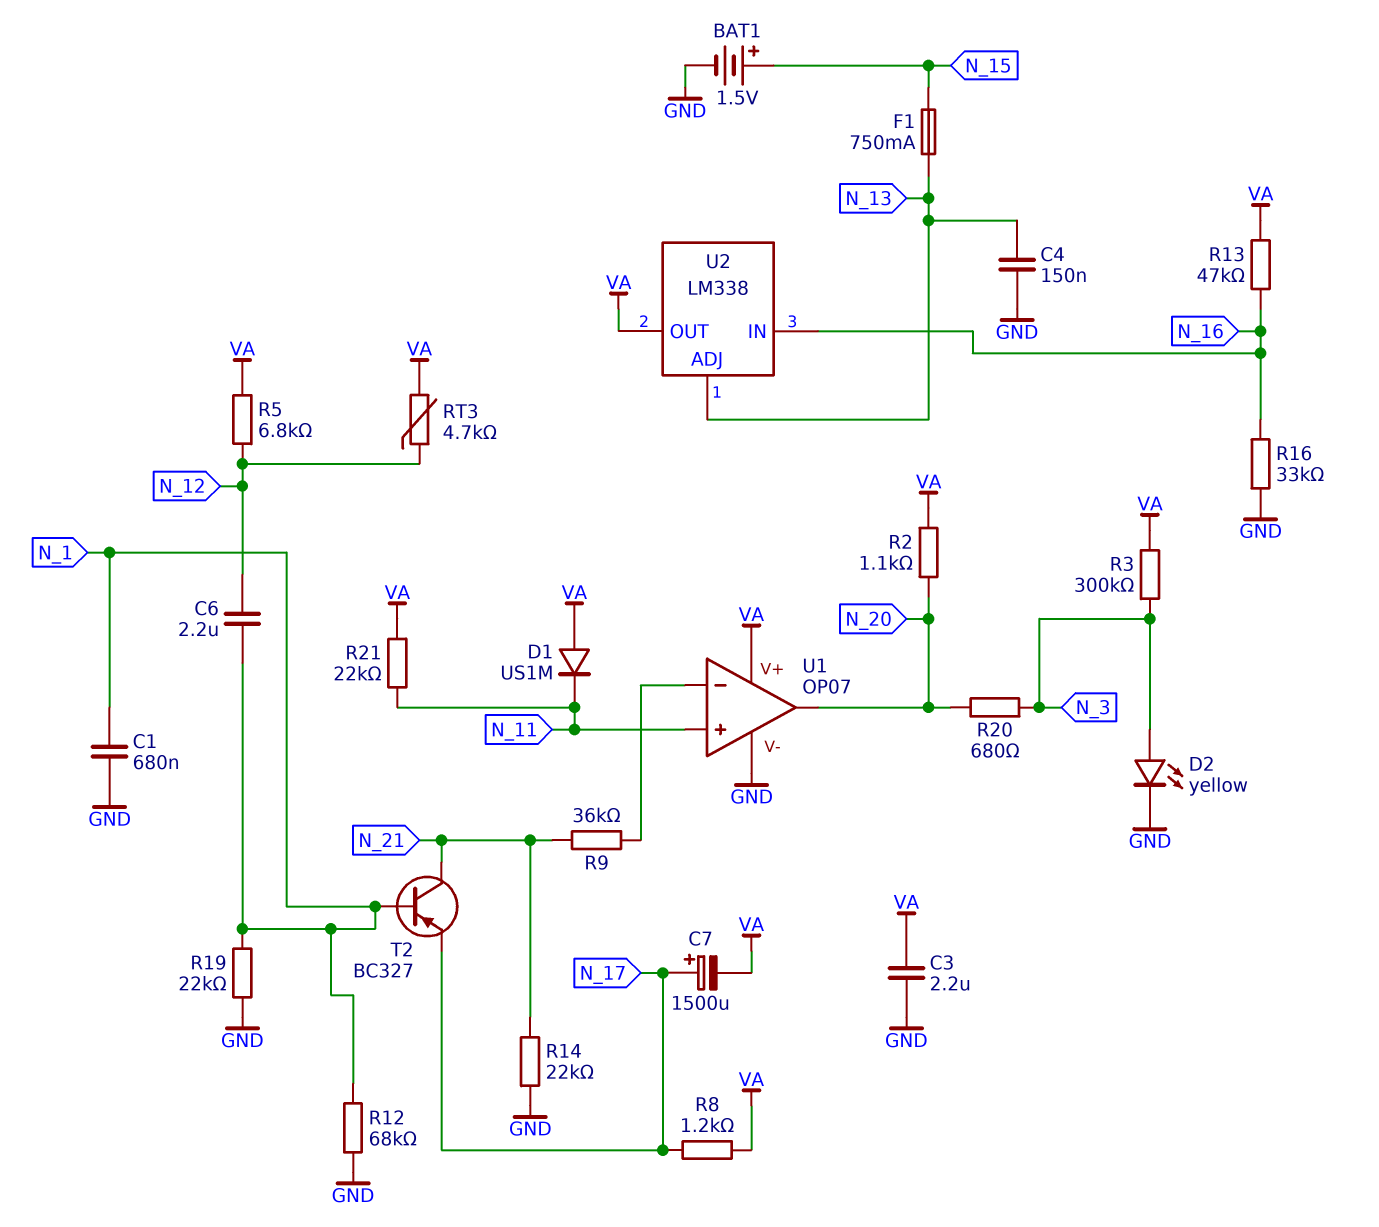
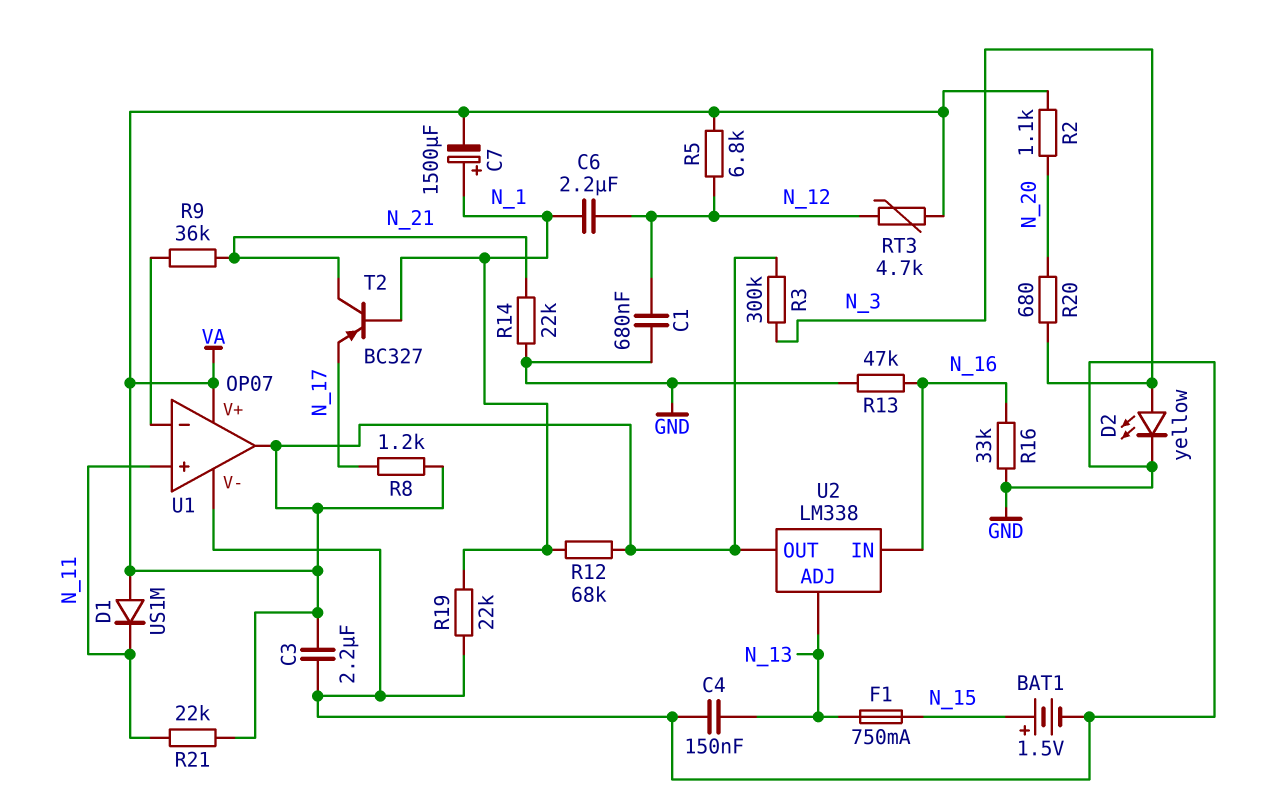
C1: 680nF (GND, N_1) -> 680nF (GND, N_12)
C7: 1500uF (plus N_17, minus VA) -> 1500uF (plus N_1, minus VA)
R12: 68k (GND, N_1) -> 68k (N_1, VA)
R13: 47k (N_16, VA) -> 47k (GND, N_16)
U1 pin out: N_20 -> VA

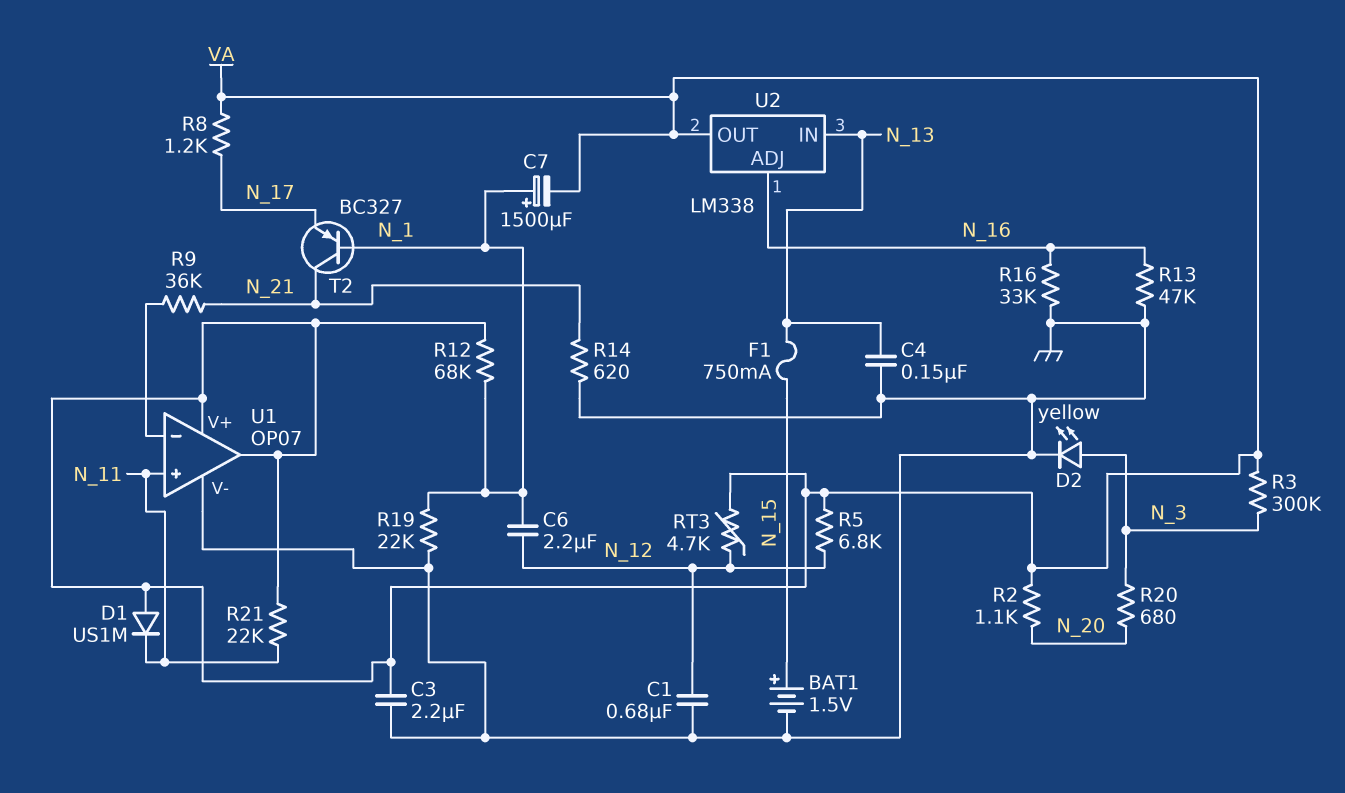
R14: 22k (GND, N_21) -> 620 (GND, N_21)
U2 pin ADJ: N_13 -> N_16
U2 pin IN: N_16 -> N_13

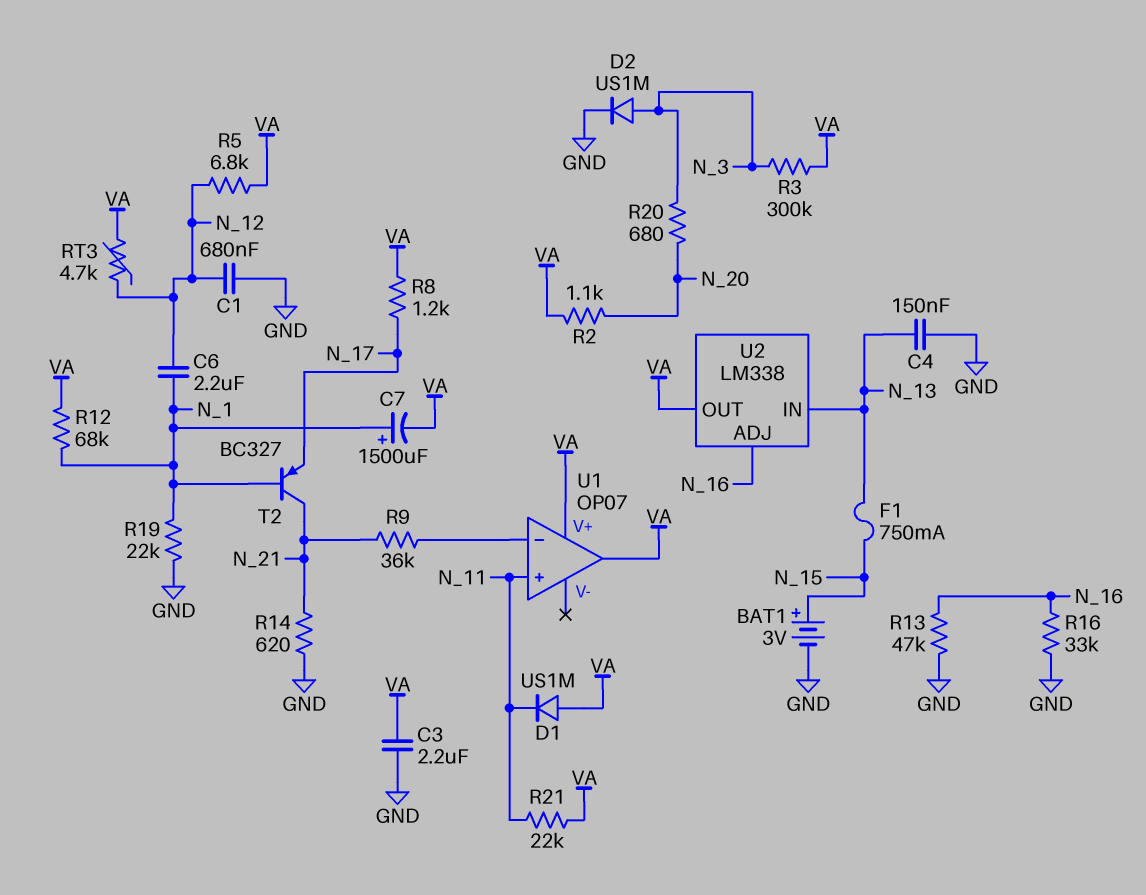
BAT1: 1.5V (plus N_15, minus GND) -> 3V (plus N_15, minus GND)
D2: LED yellow (A N_3, K GND) -> diode US1M (A N_3, K GND)
U1 pin V-: GND -> none

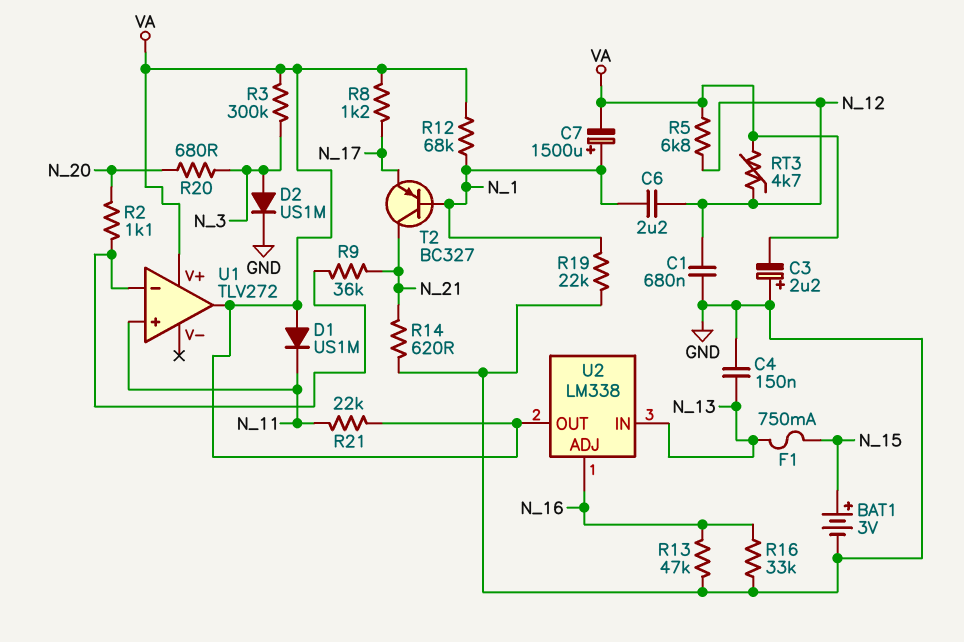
C3: 2.2uF (GND, VA) -> 2.2uF (plus GND, minus VA)
R2: 1.1k (N_20, VA) -> 1.1k (N_20, U1/in-)
U1: OP07 -> TLV272

